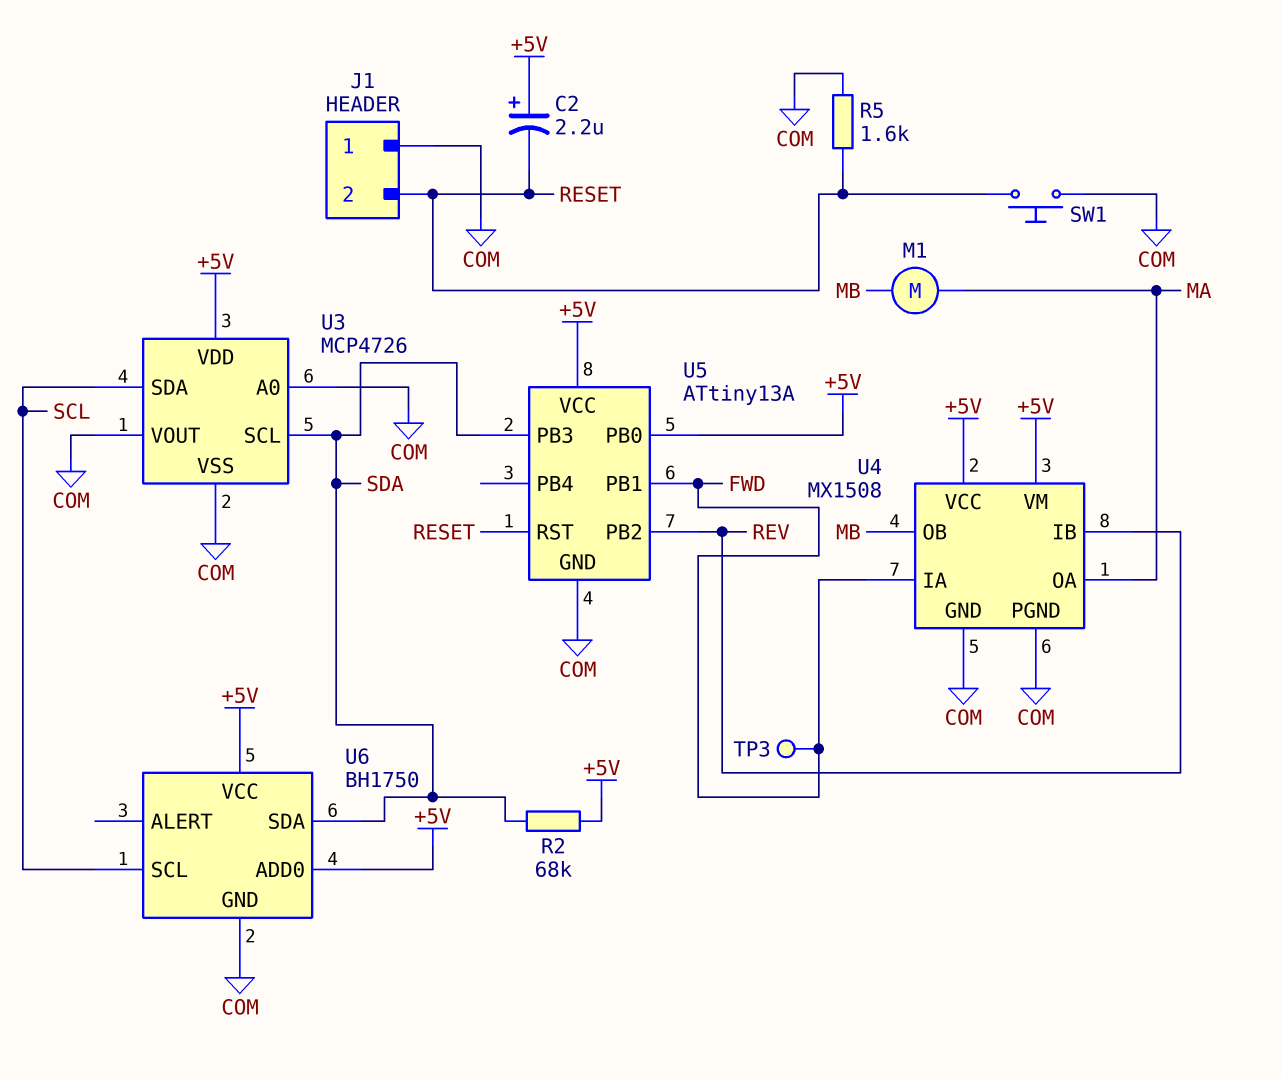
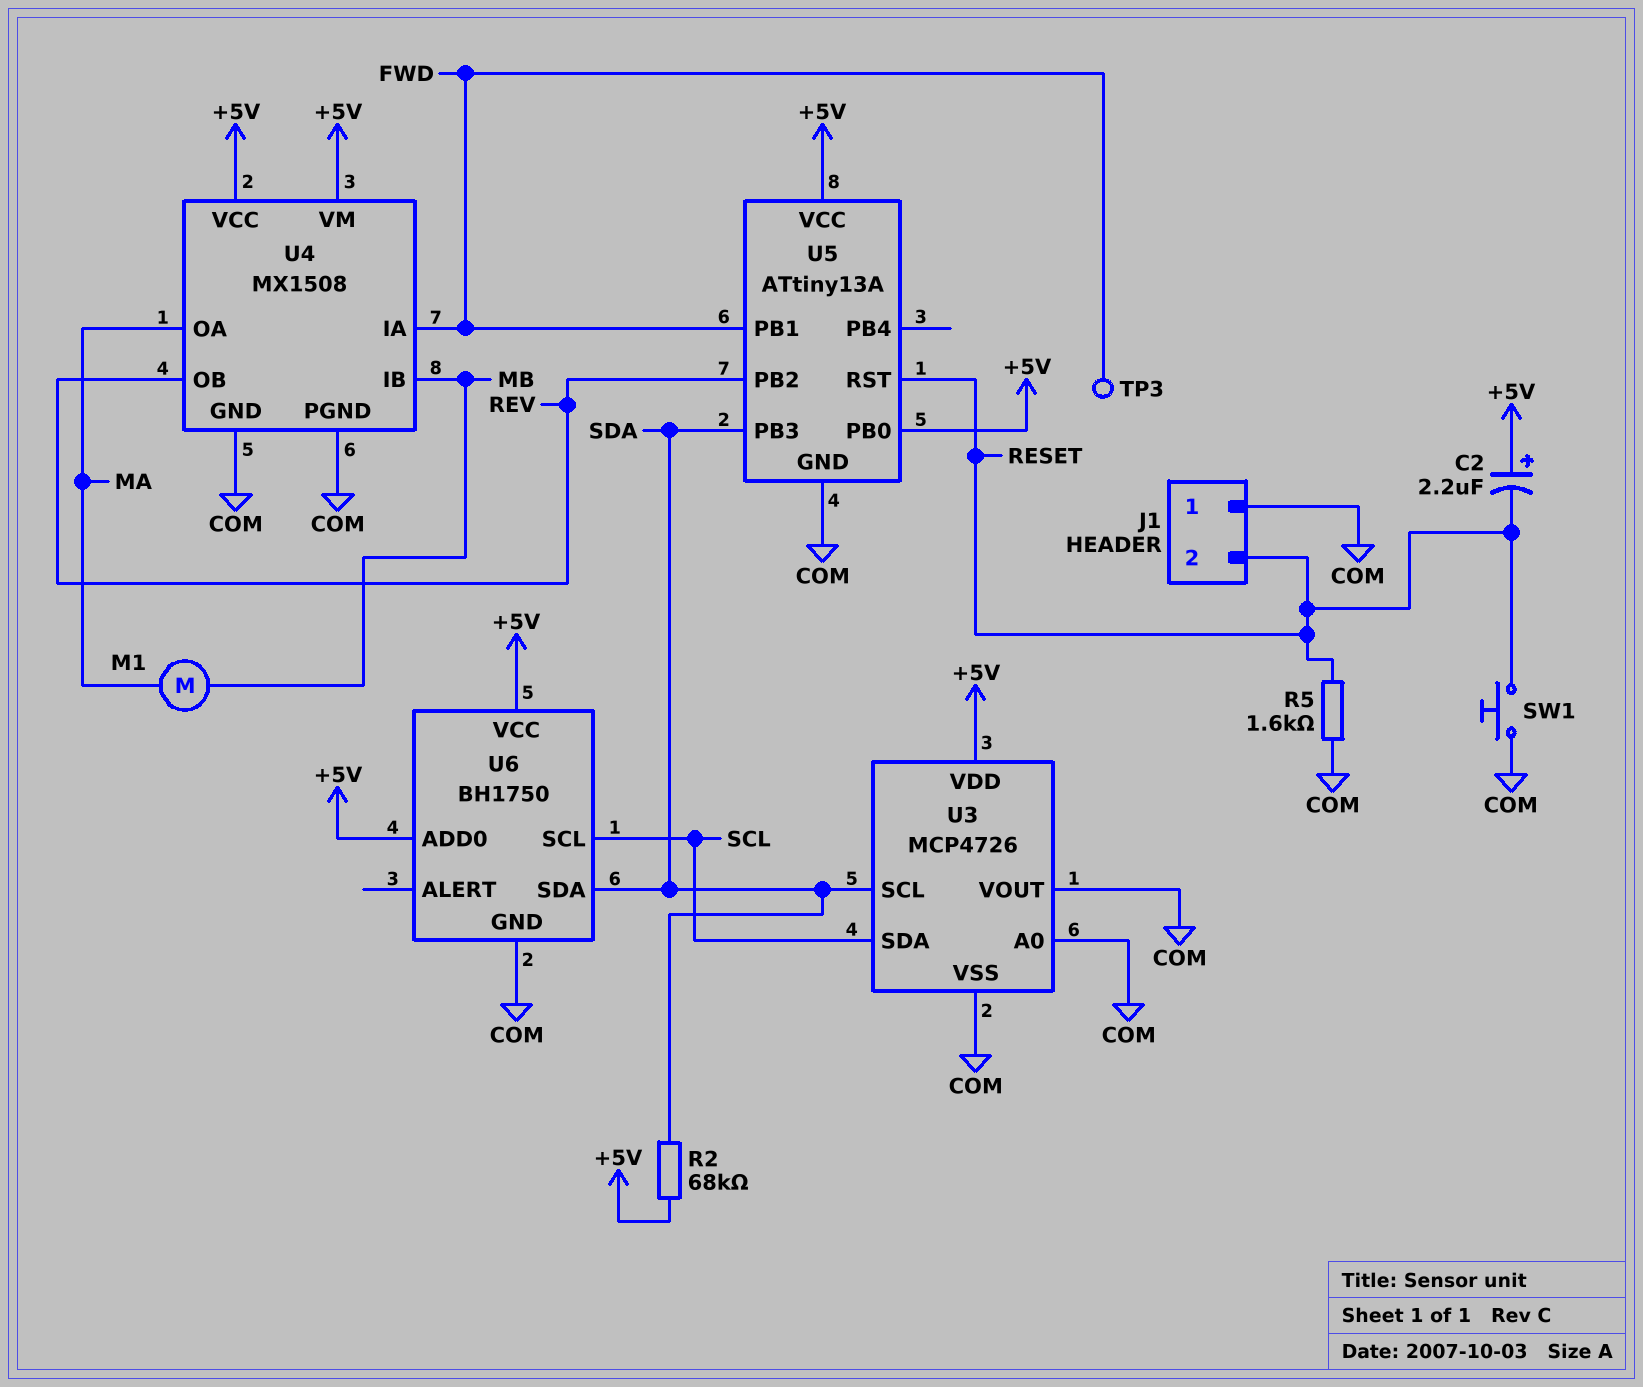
U4 pin IB: REV -> MB
U4 pin OB: MB -> REV

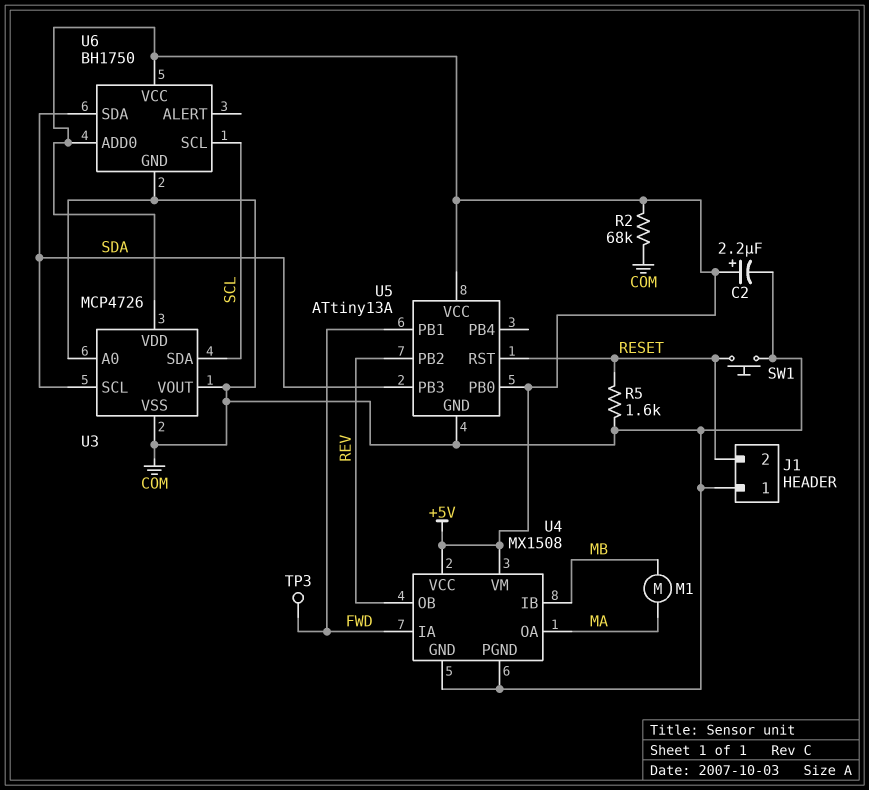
C2: 2.2uF (plus +5V, minus RESET) -> 2.2uF (plus +5V, minus COM)
R2: 68k (+5V, SDA) -> 68k (+5V, COM)

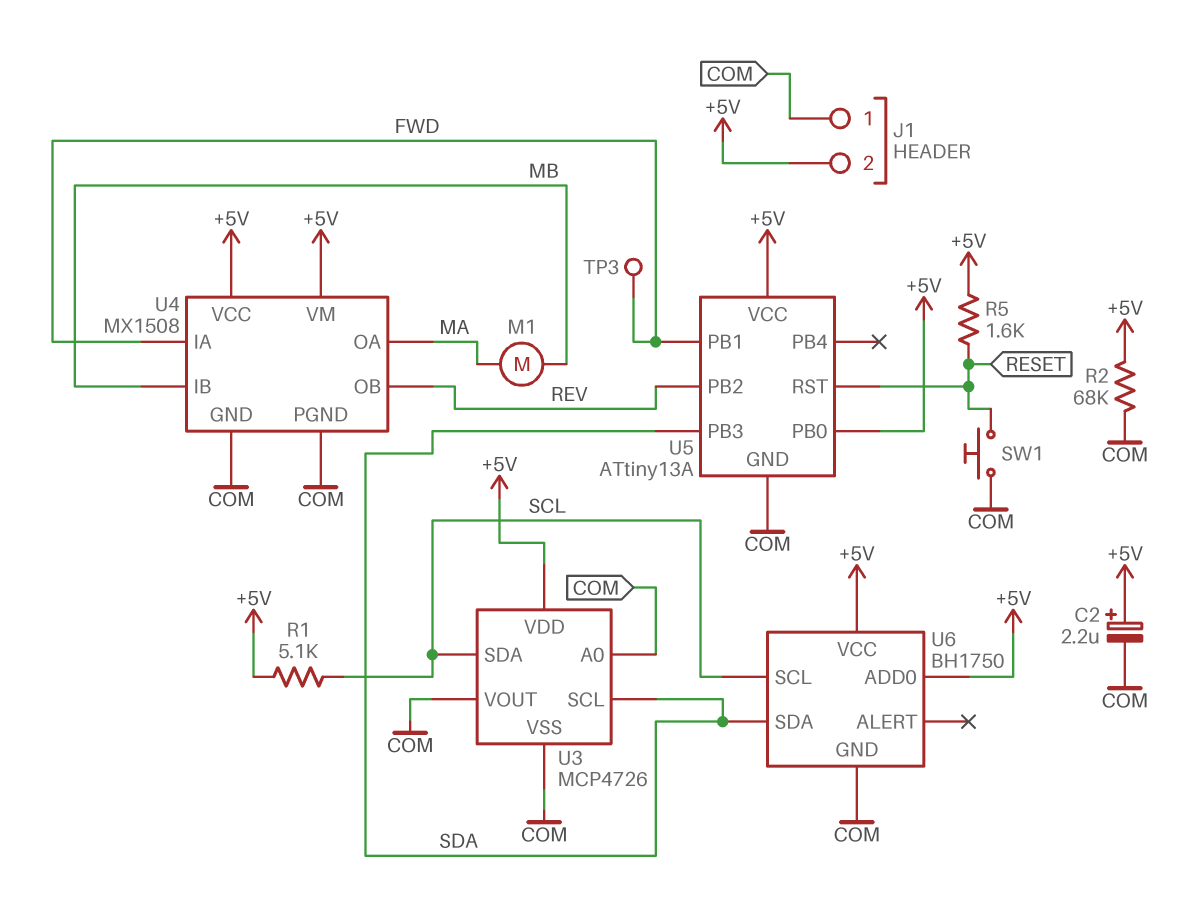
J1 pin 2: RESET -> +5V
R1: none -> 5.1k (+5V, SCL)
R5: 1.6k (COM, RESET) -> 1.6k (+5V, RESET)

